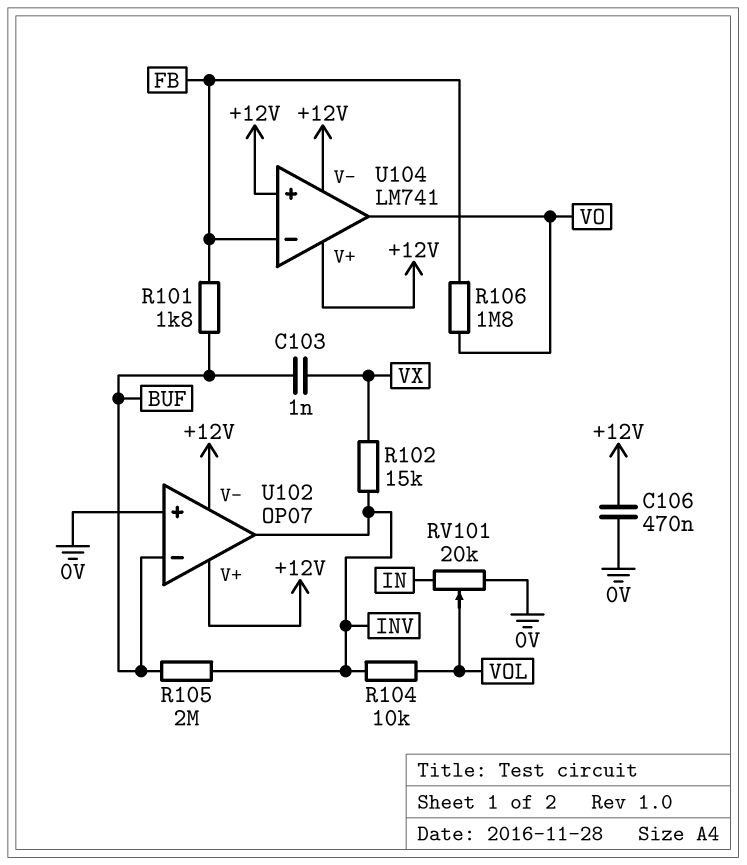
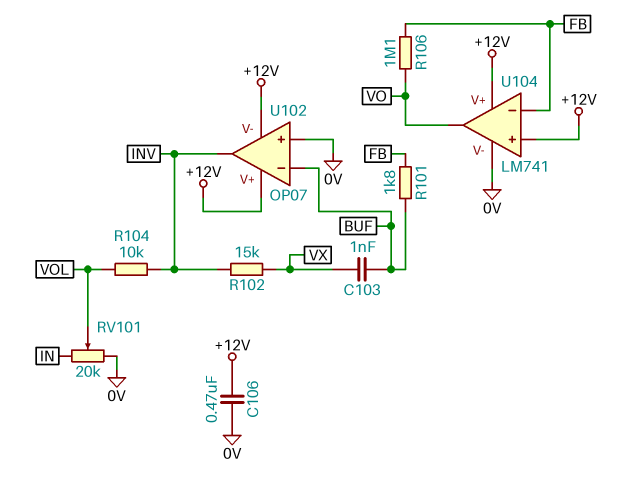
R105: 2M (BUF, INV) -> none
R106: 1.8M (FB, VO) -> 1.1M (FB, VO)
U104 pin V-: +12V -> 0V

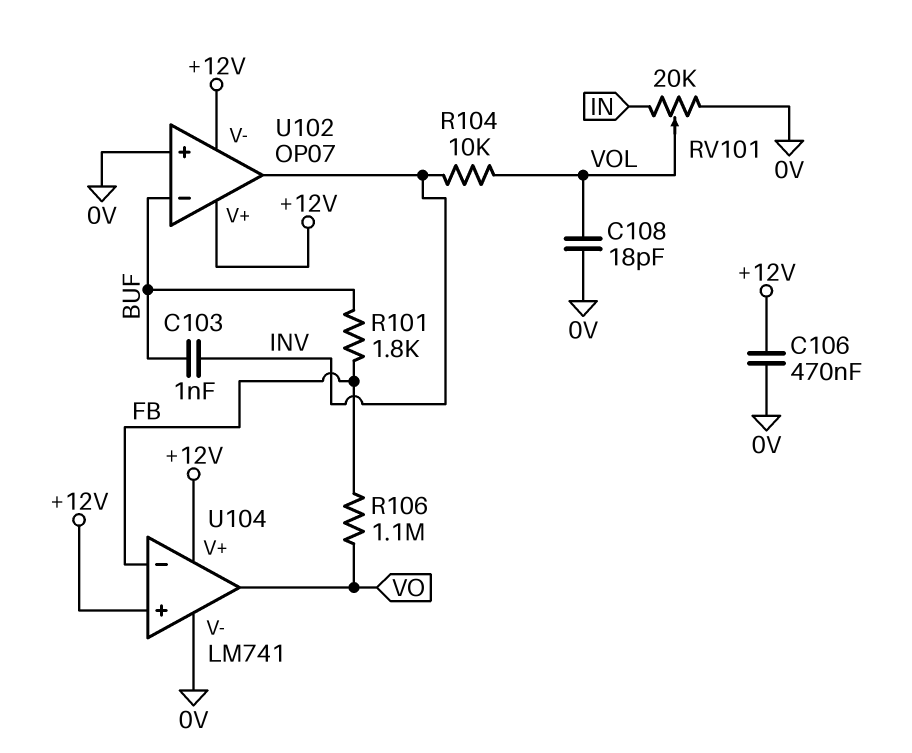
C103: 1nF (BUF, VX) -> 1nF (BUF, INV)
C108: none -> 18pF (0V, VOL)
R102: 15k (INV, VX) -> none

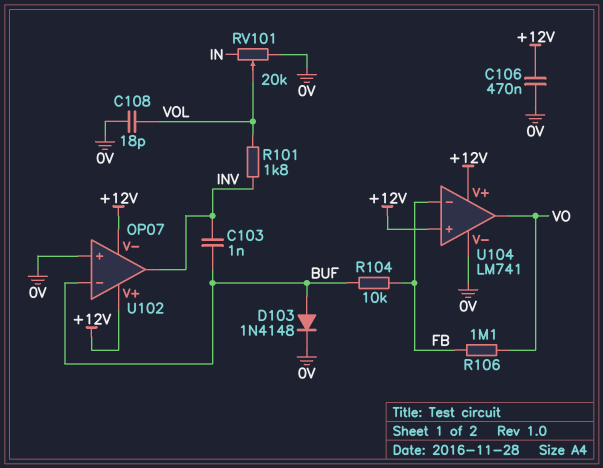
D103: none -> diode 1N4148 (A BUF, K 0V)
R101: 1.8k (BUF, FB) -> 1.8k (INV, VOL)
R104: 10k (INV, VOL) -> 10k (BUF, FB)

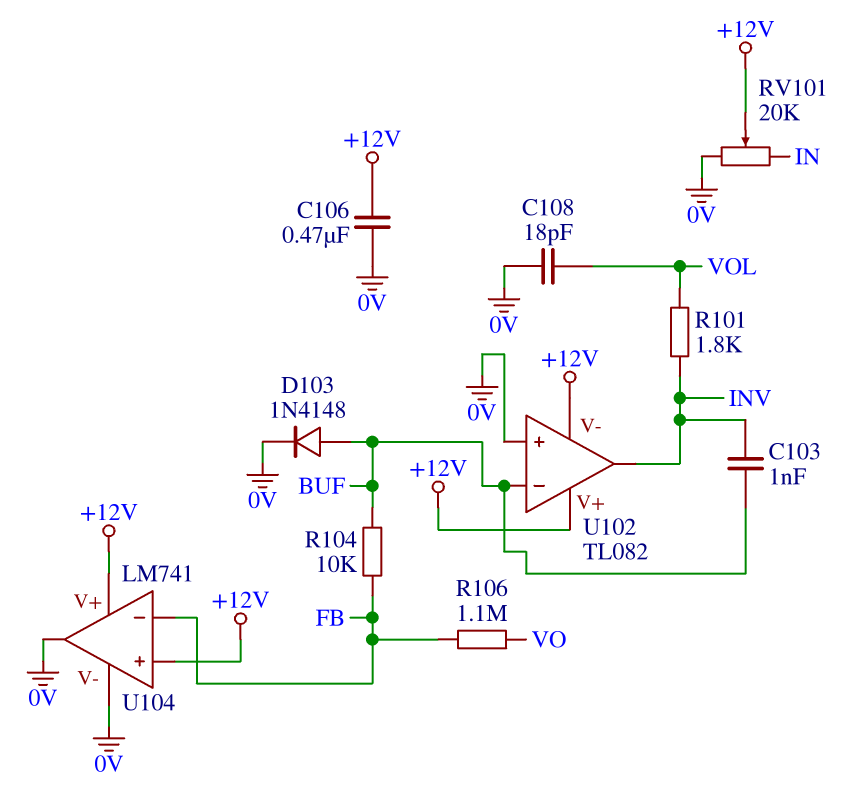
RV101: 20k (0V, IN, wiper VOL) -> 20k (0V, IN, wiper +12V)
U102: OP07 -> TL082
U104 pin out: VO -> 0V

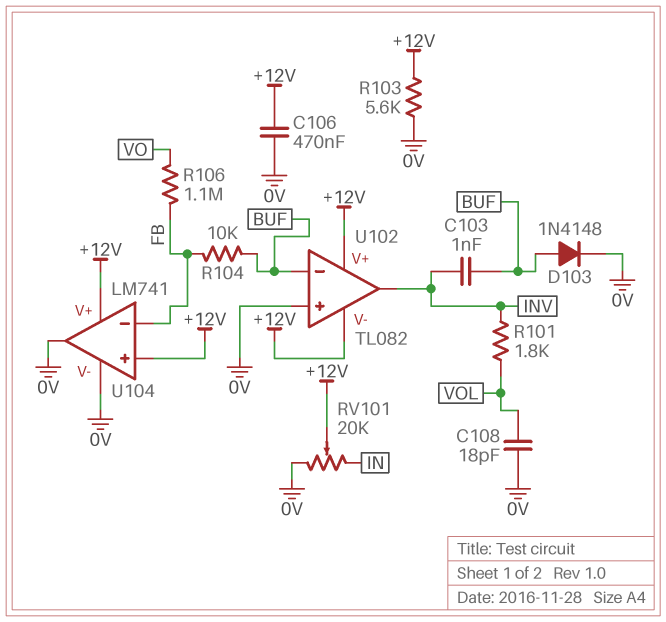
R103: none -> 5.6k (+12V, 0V)

